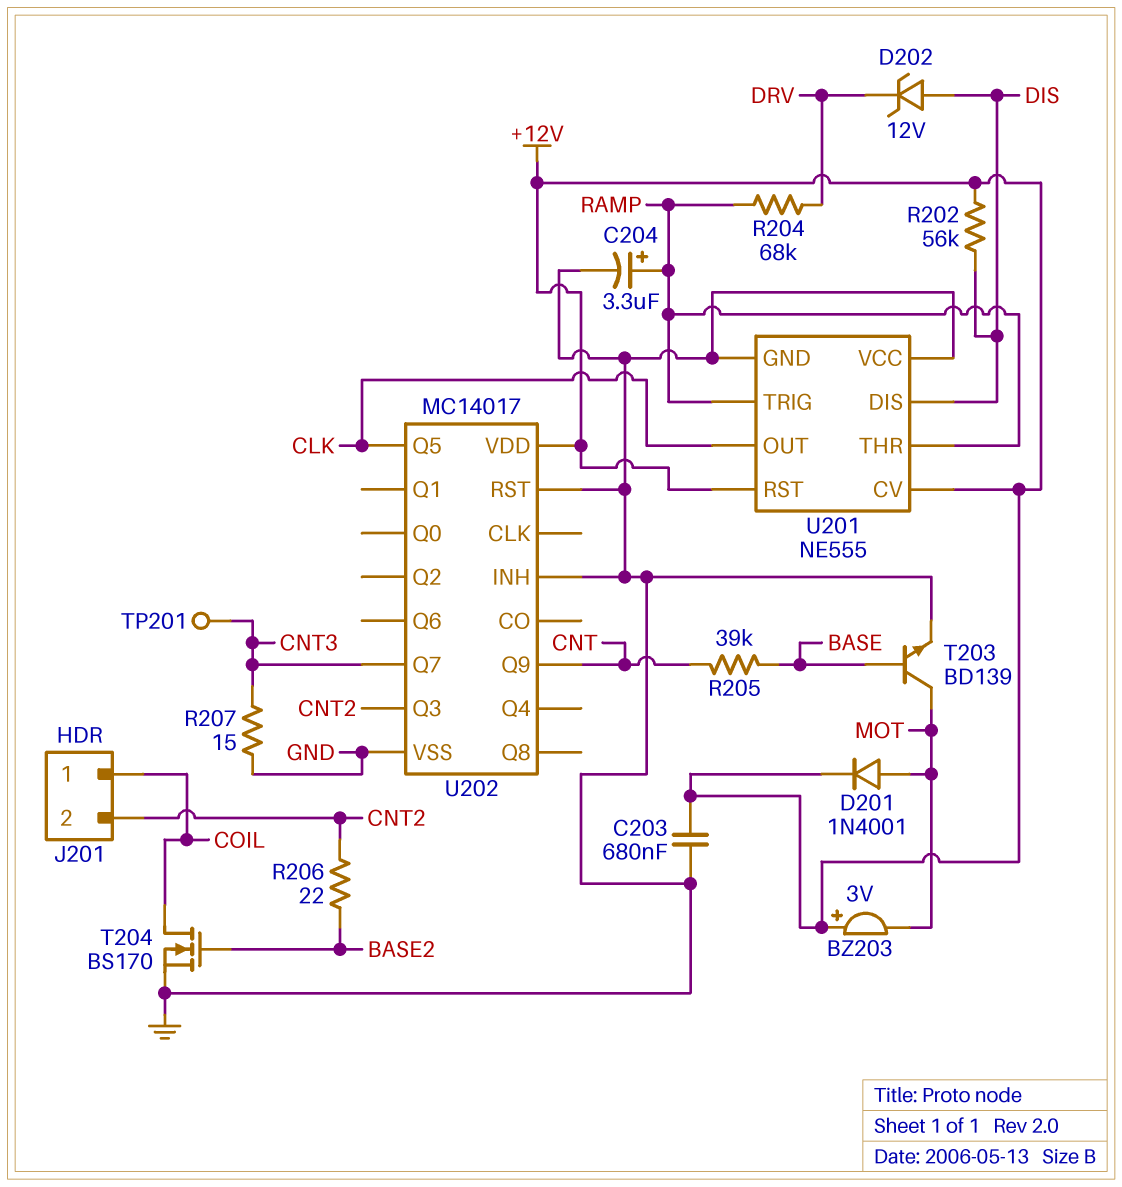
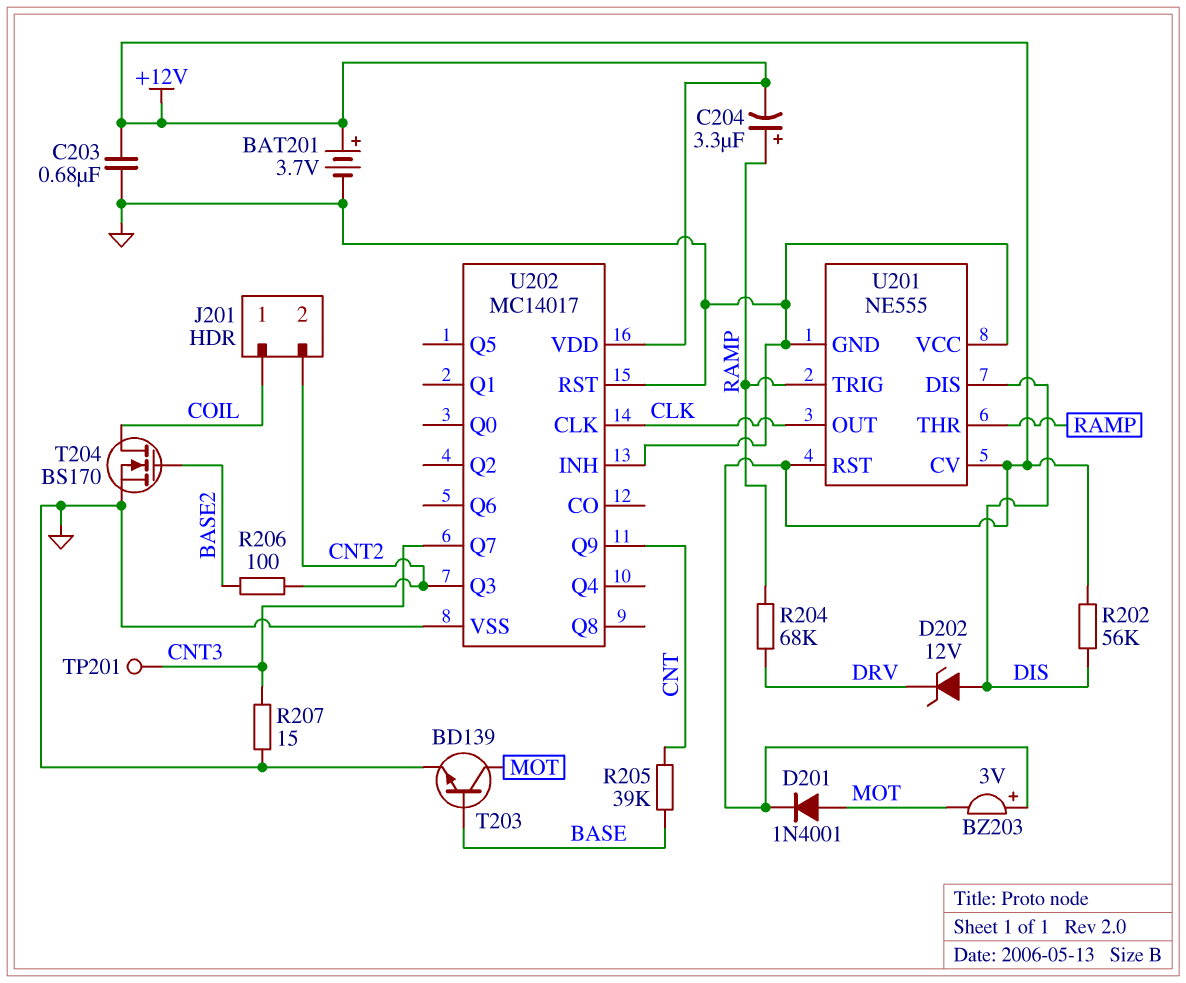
BAT201: none -> 3.7V (plus +12V, minus GND)
C204: 3.3uF (plus RAMP, minus GND) -> 3.3uF (plus RAMP, minus +12V)
R206: 22 (BASE2, CNT2) -> 100 (BASE2, CNT2)
U202 pin CLK: none -> CLK
U202 pin Q5: CLK -> none

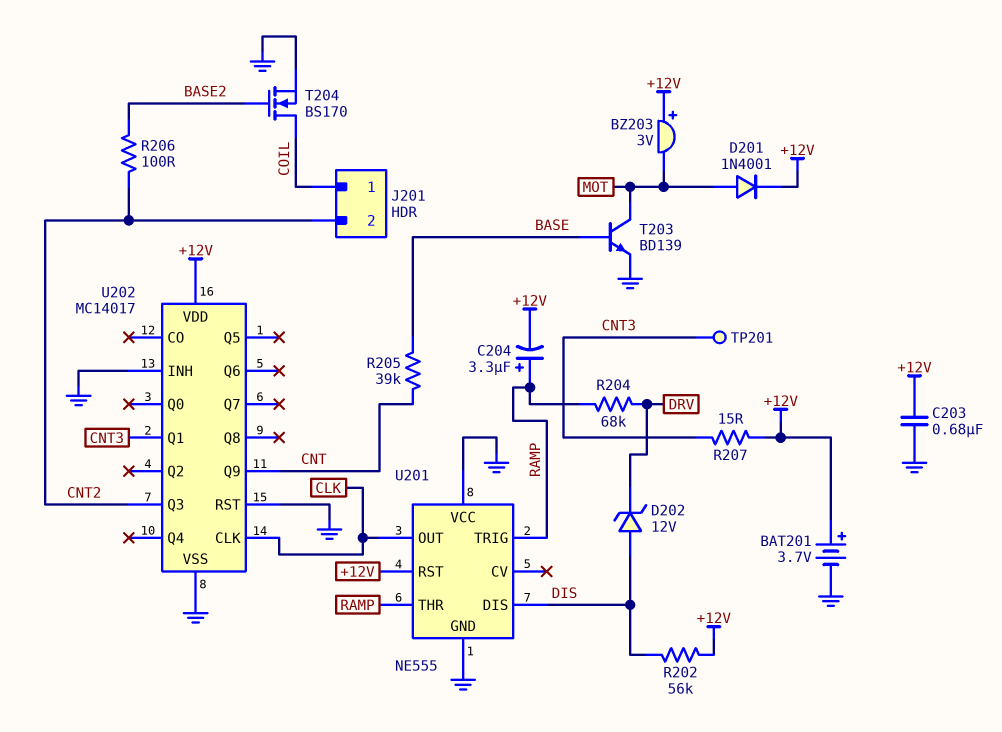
R207: 15 (CNT3, GND) -> 15 (+12V, CNT3)
U201 pin CV: +12V -> none
U202 pin Q1: none -> CNT3
U202 pin Q7: CNT3 -> none

